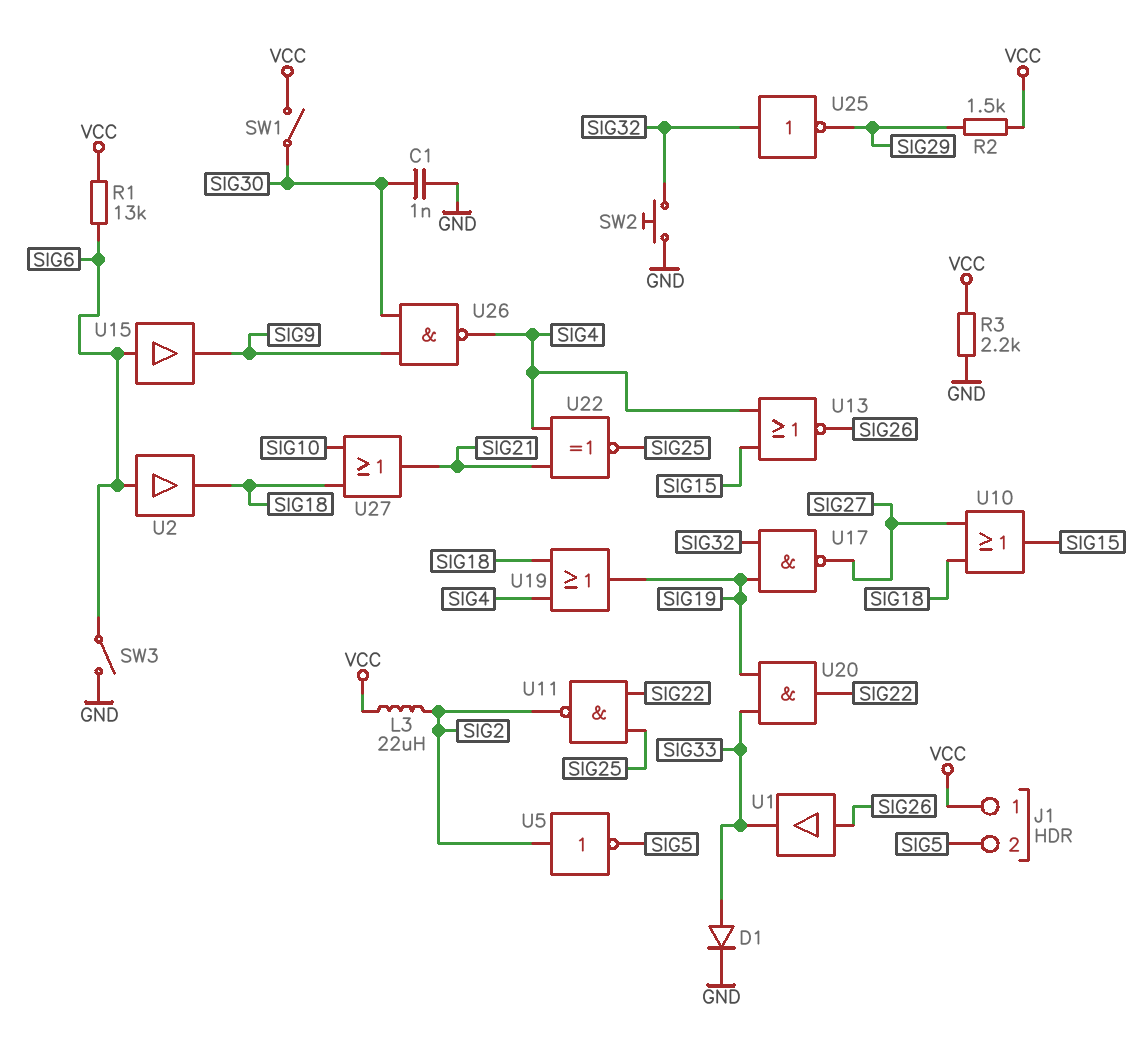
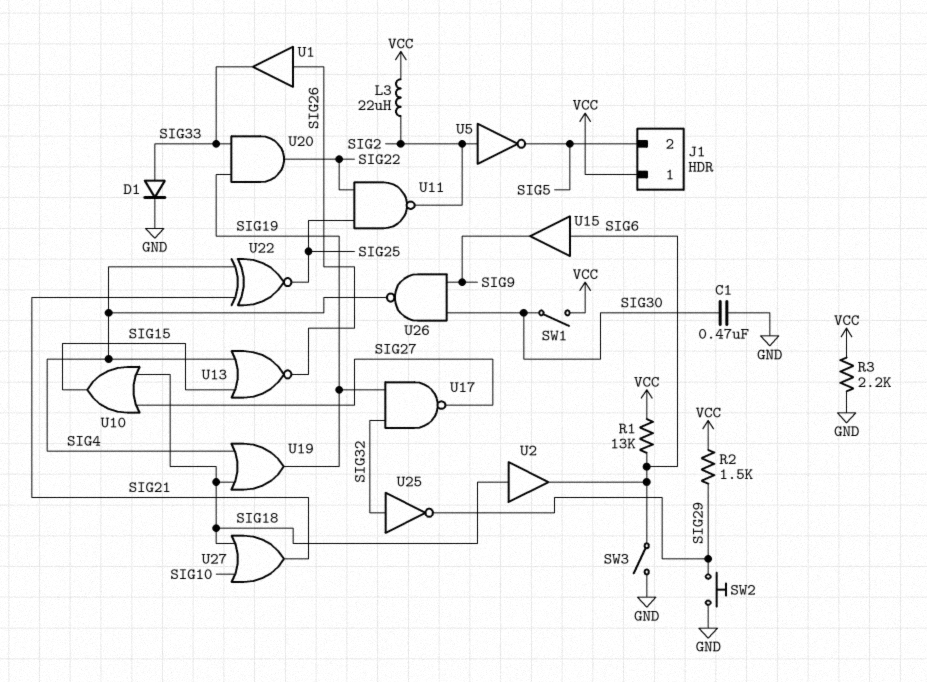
C1: 1nF (GND, SIG30) -> 470nF (GND, SIG30)
SW2: button (GND, SIG32) -> button (GND, SIG29)
U2: buffer (in SIG6, out SIG18) -> buffer (in SIG18, out SIG6)

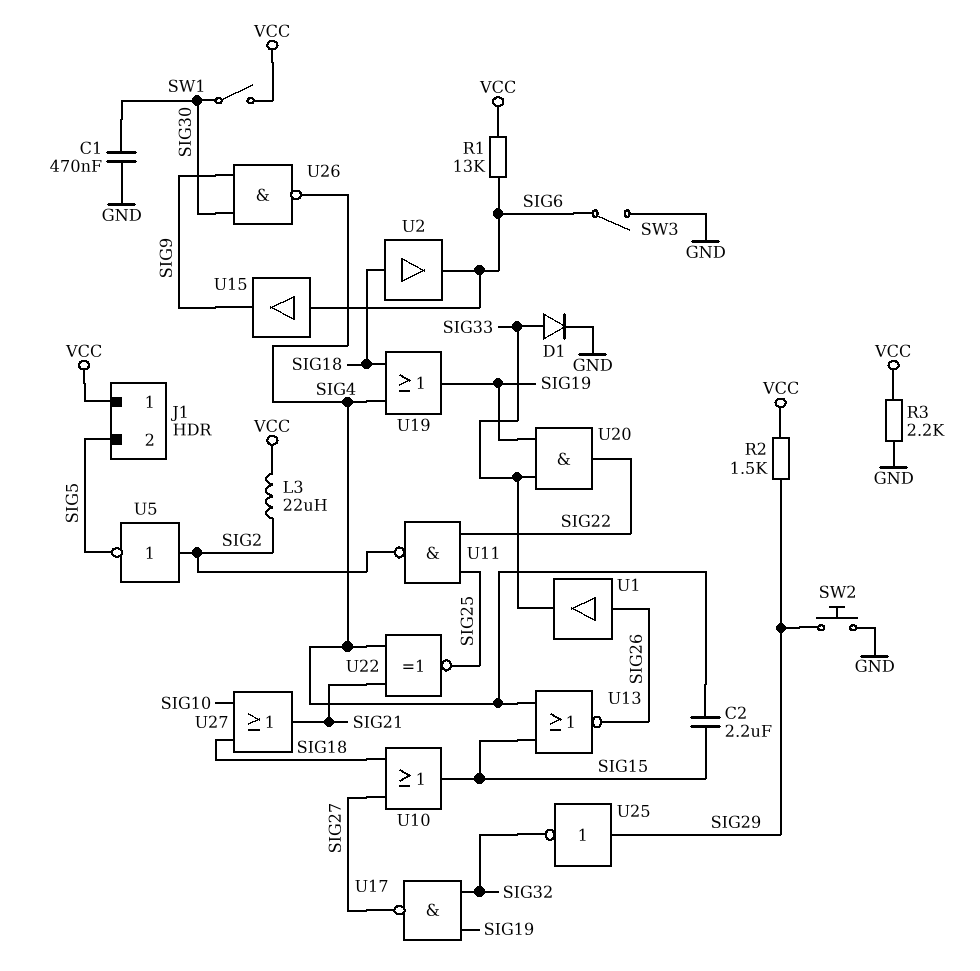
C2: none -> 2.2uF (SIG4, SIG15)
U25: NOT (in SIG32, out SIG29) -> NOT (in SIG29, out SIG32)

